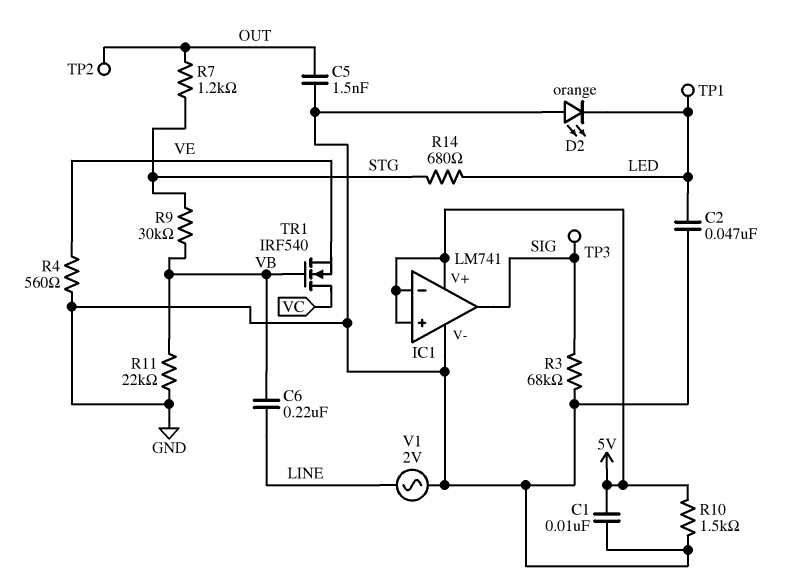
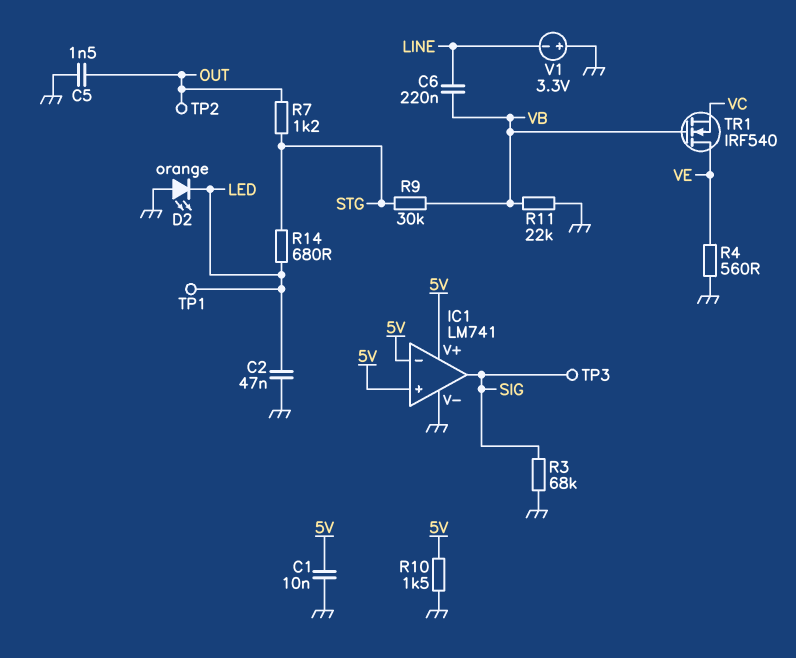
TR1: NMOS IRF540 (G VB, D VC, S VE) -> NMOS IRF540 (G VB, D VE, S VC)
V1: AC 2V (GND, LINE) -> 3.3V (plus GND, minus LINE)

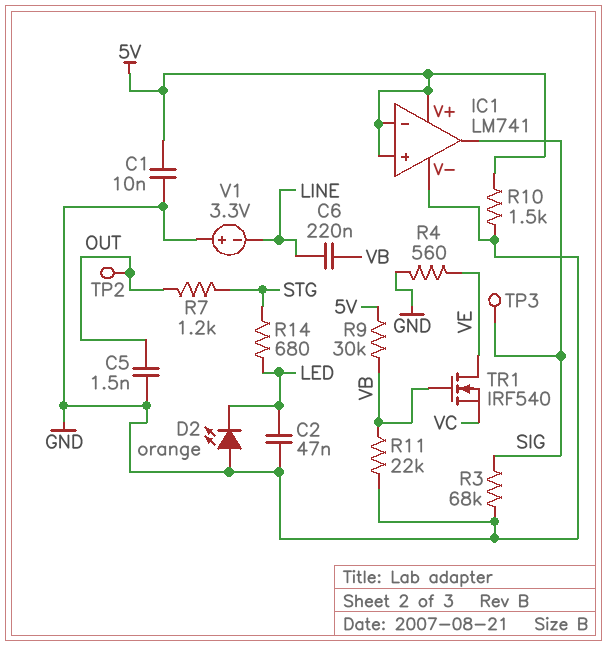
R9: 30k (STG, VB) -> 30k (5V, VB)
TP1: test point (LED) -> none

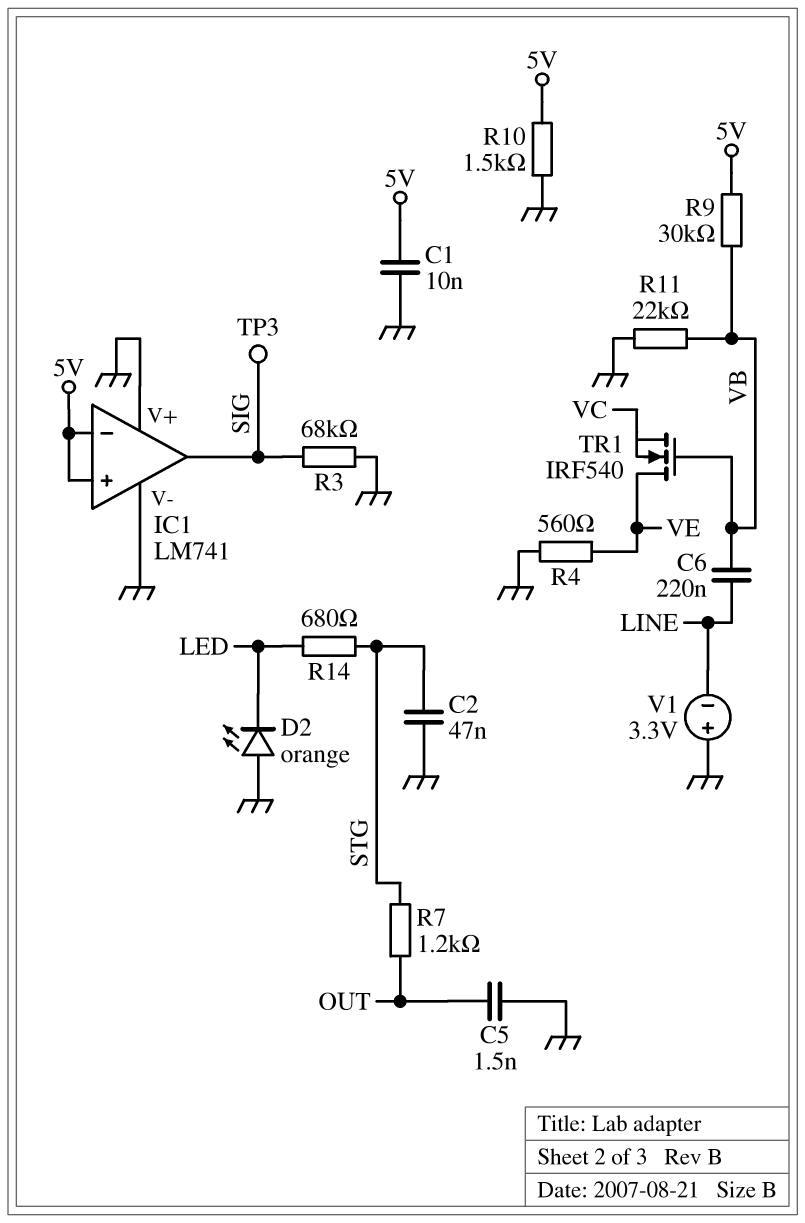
C2: 47nF (GND, LED) -> 47nF (GND, STG)
IC1 pin V+: 5V -> GND
TP2: test point (OUT) -> none

